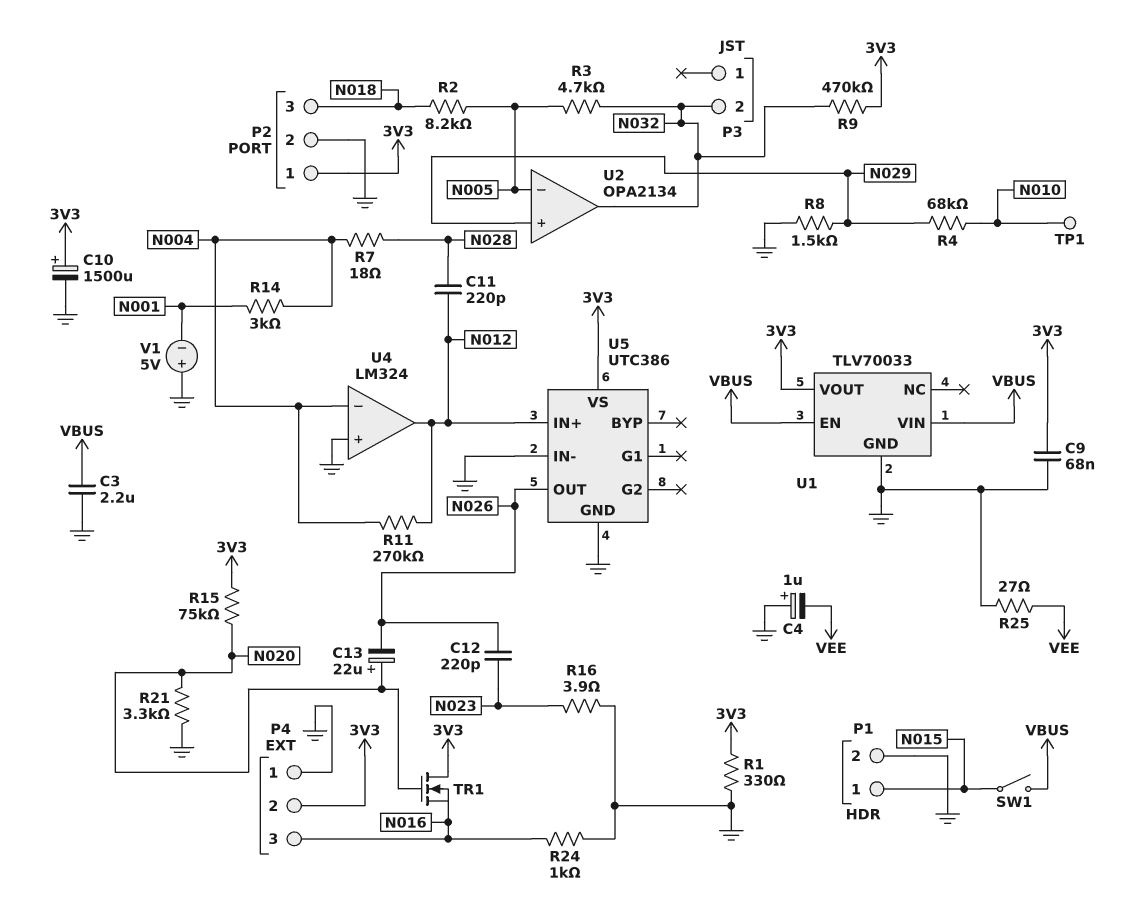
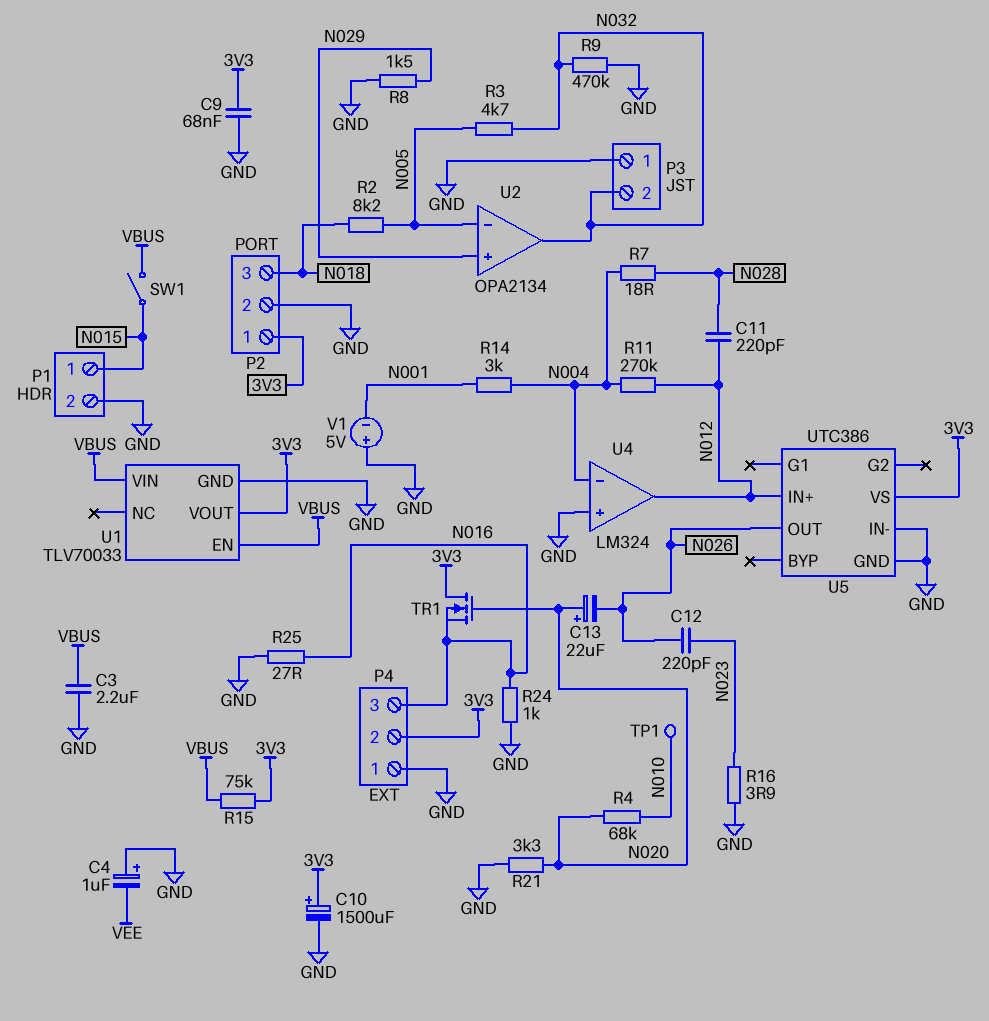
P3 pin 1: none -> GND
R1: 330 (3V3, GND) -> none
R4: 68k (N010, N029) -> 68k (N010, N020)
R9: 470k (3V3, N032) -> 470k (GND, N032)
R15: 75k (3V3, N020) -> 75k (3V3, VBUS)
R25: 27 (GND, VEE) -> 27 (GND, N016)

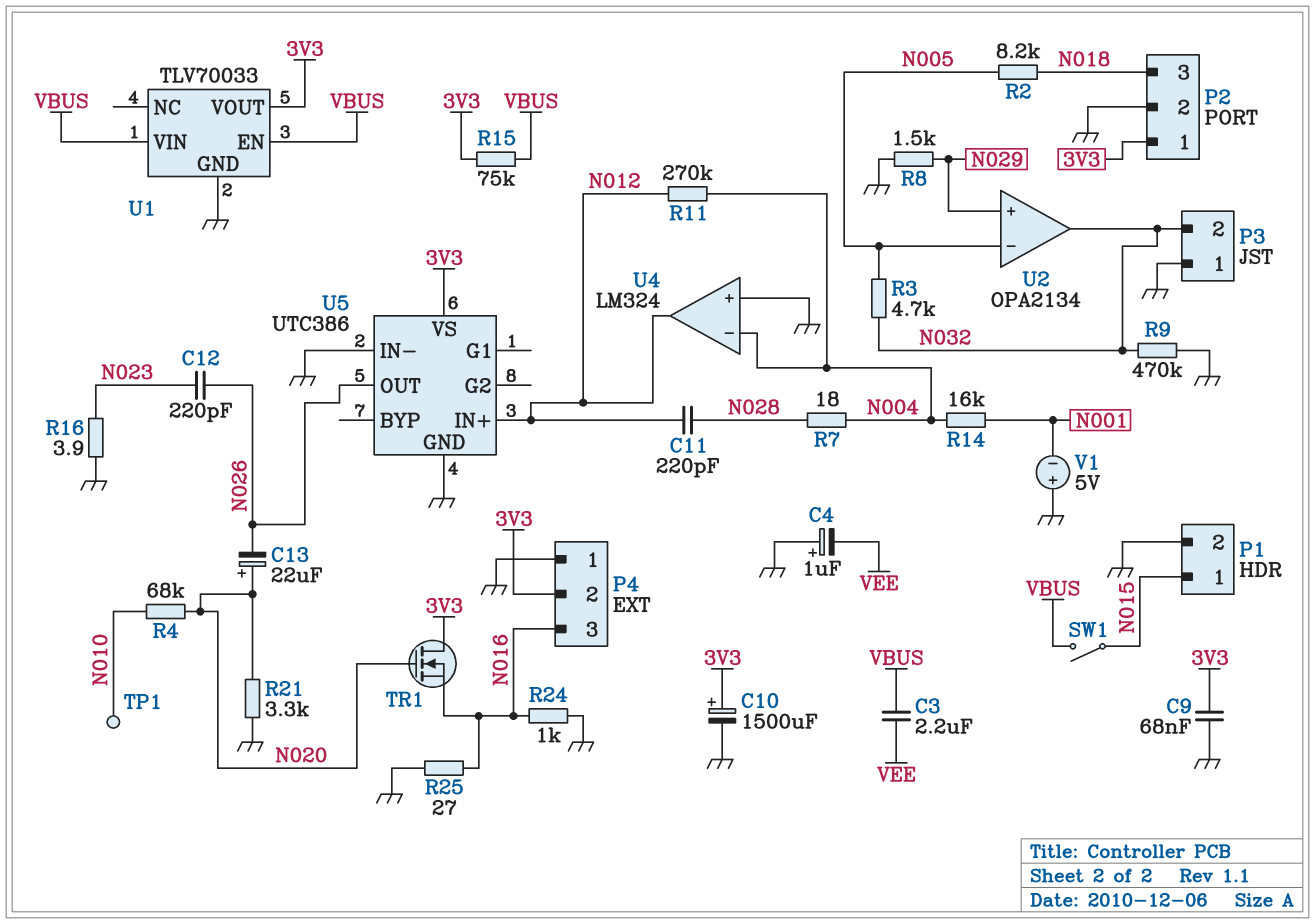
C3: 2.2uF (GND, VBUS) -> 2.2uF (VBUS, VEE)
R14: 3k (N001, N004) -> 16k (N001, N004)

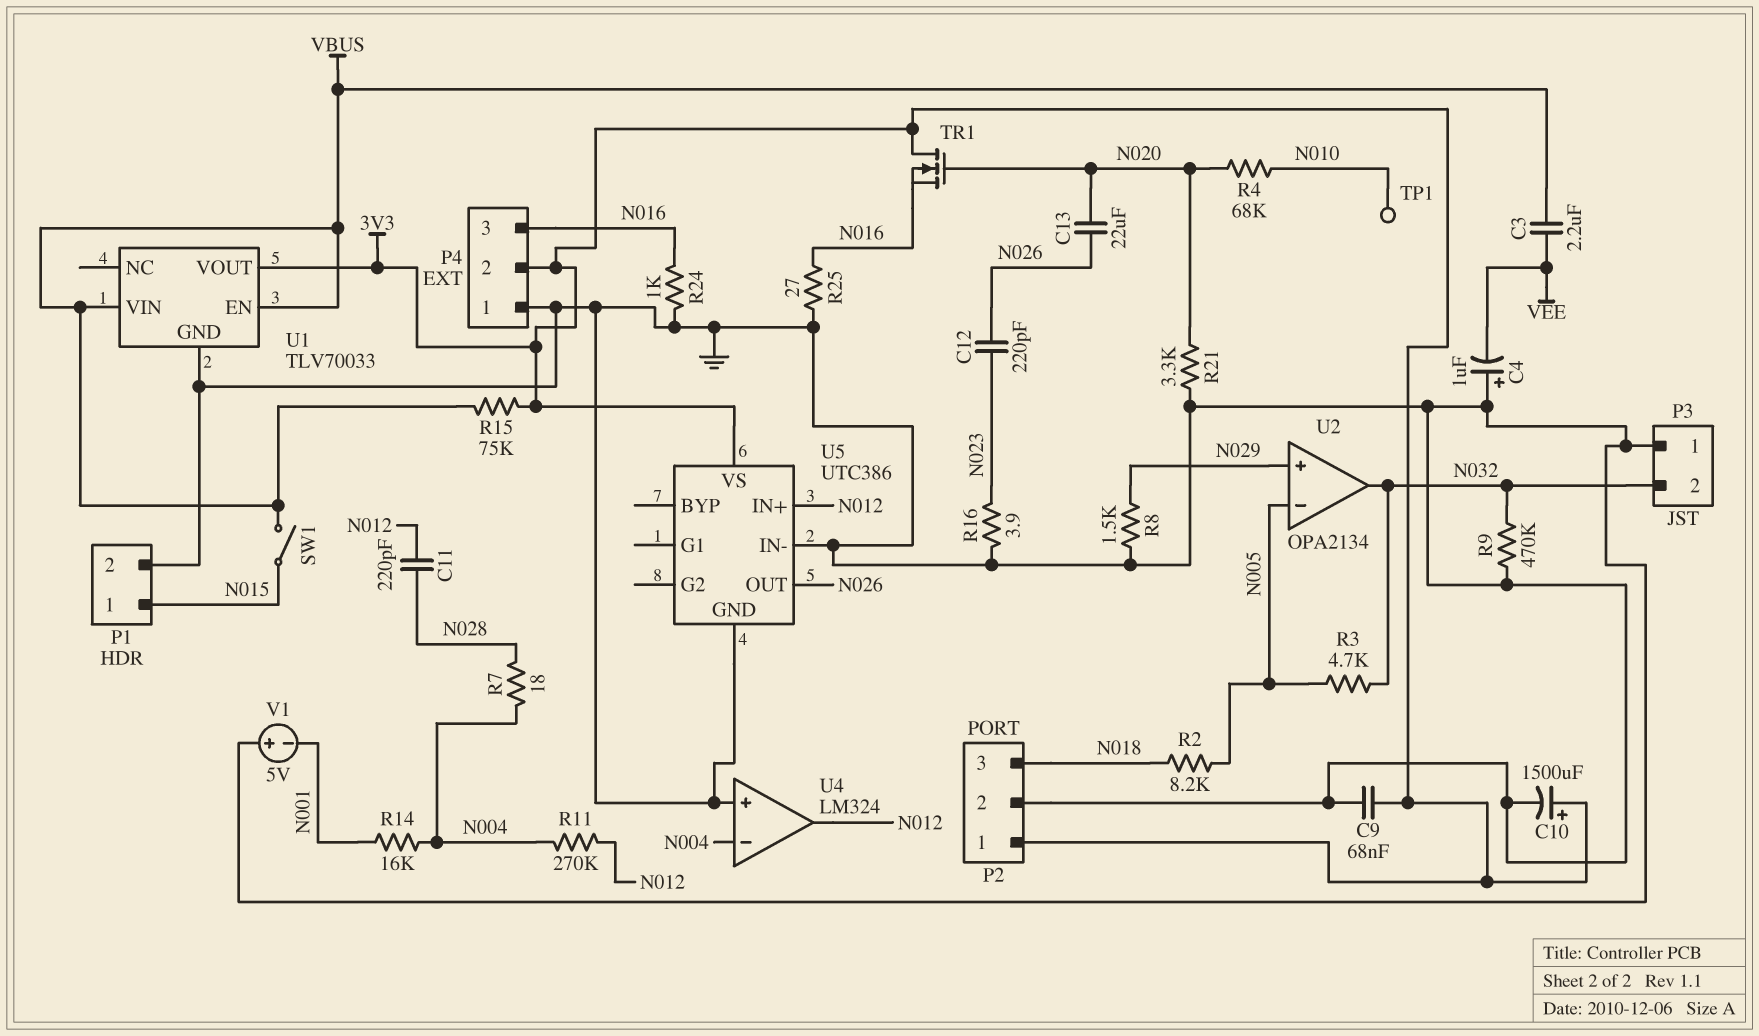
C13: 22uF (plus N020, minus N026) -> 22uF (N020, N026)

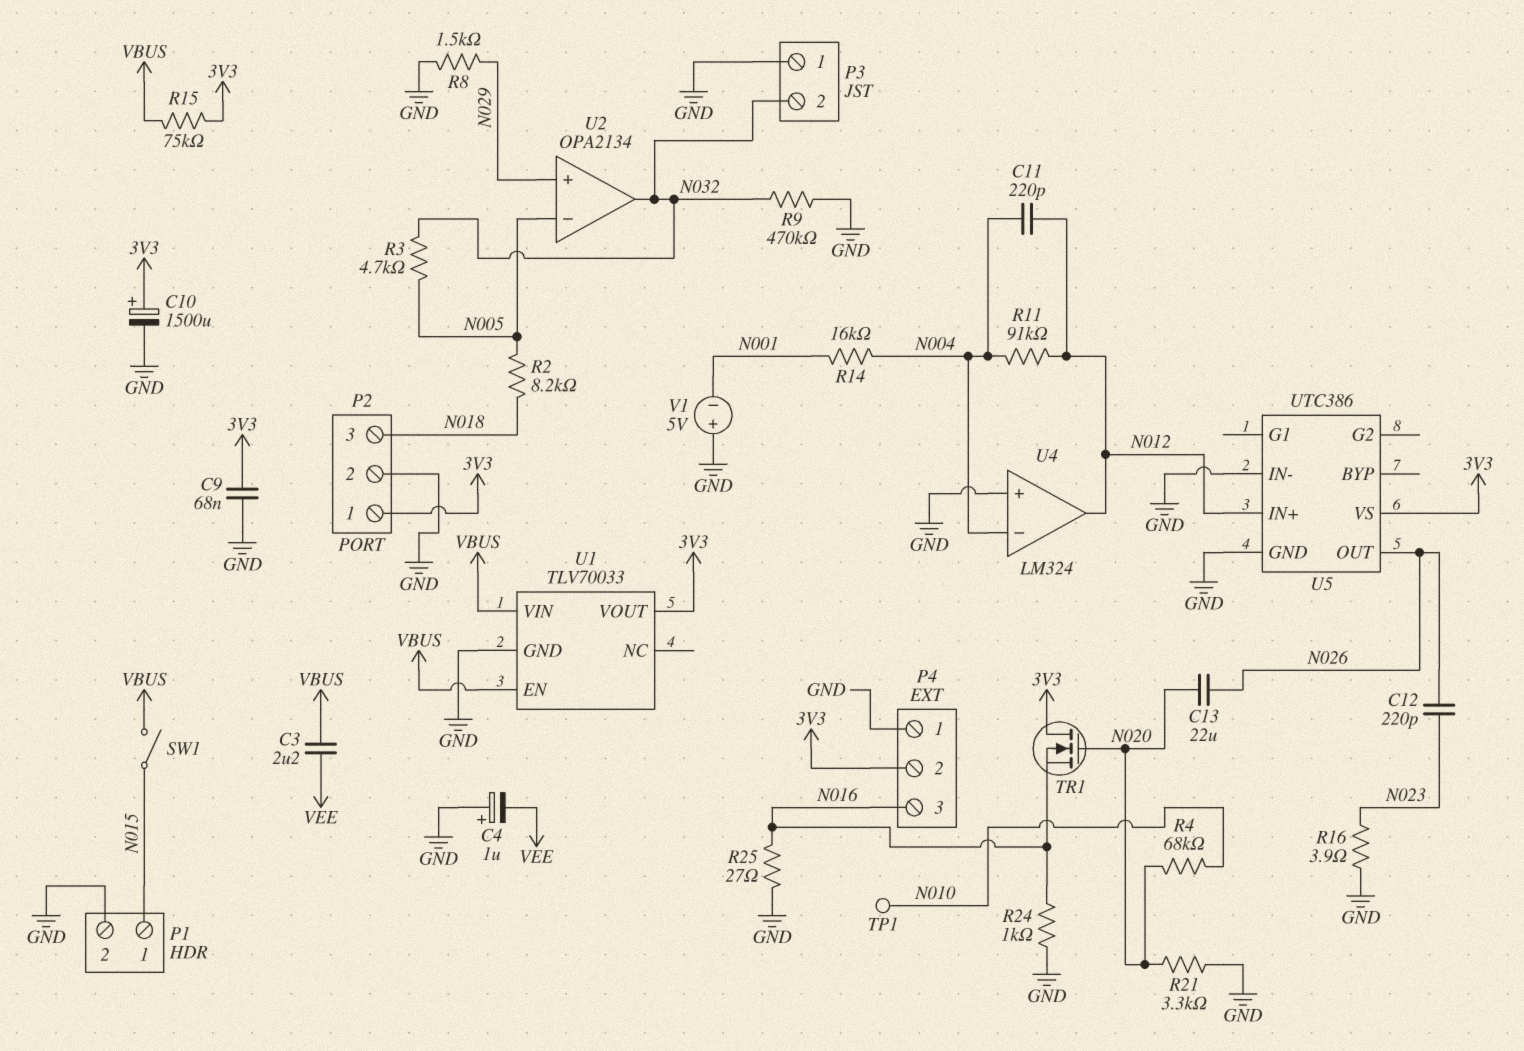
C11: 220pF (N012, N028) -> 220pF (N004, N012)
R7: 18 (N004, N028) -> none
R11: 270k (N004, N012) -> 91k (N004, N012)

